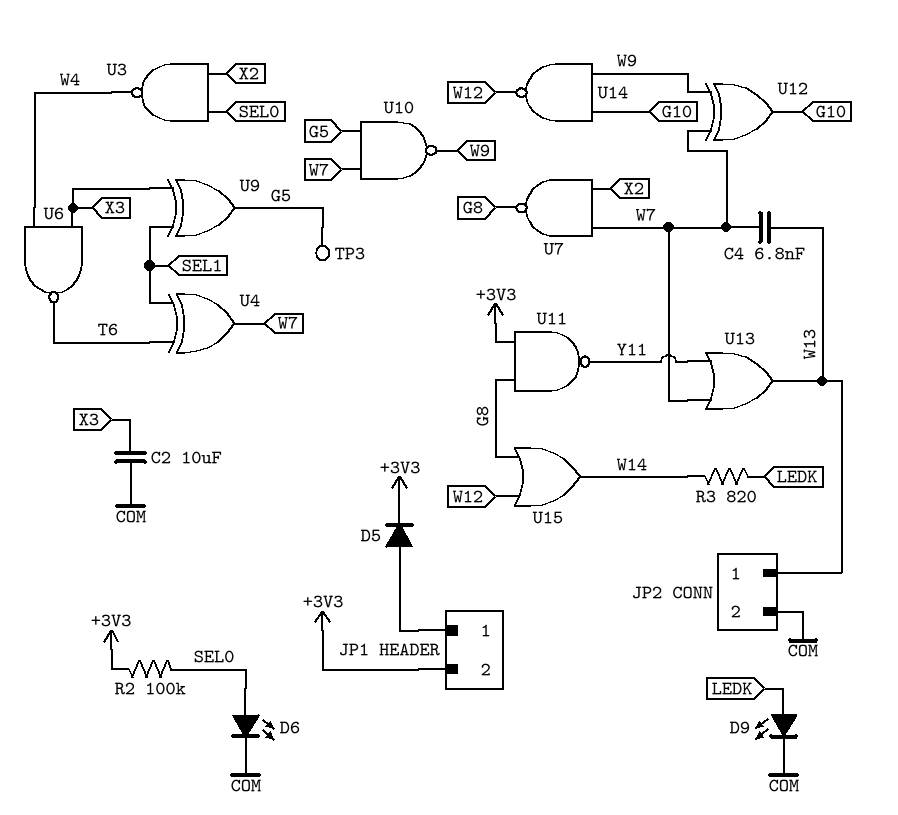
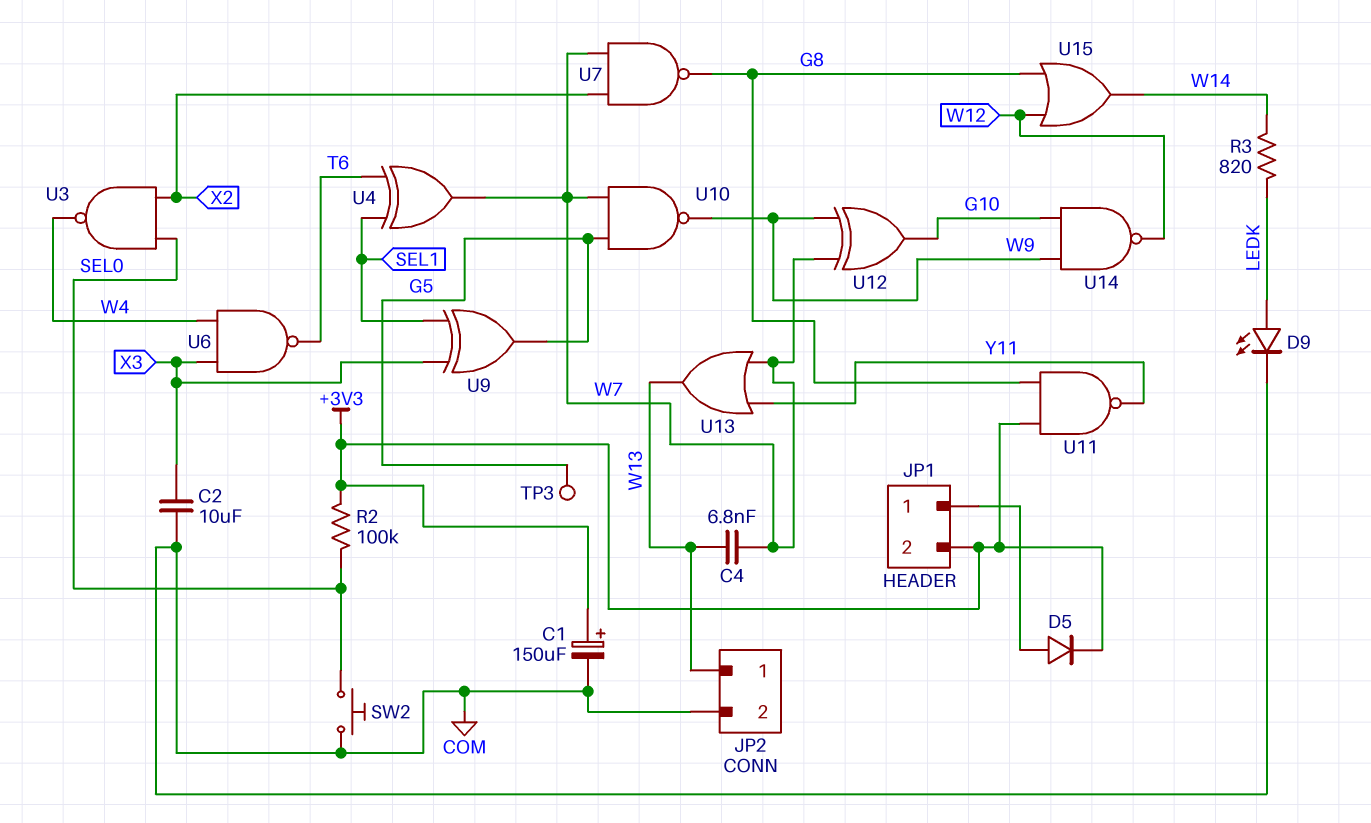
C1: none -> 150uF (plus +3V3, minus COM)
D6: LED (A SEL0, K COM) -> none
SW2: none -> button (COM, SEL0)

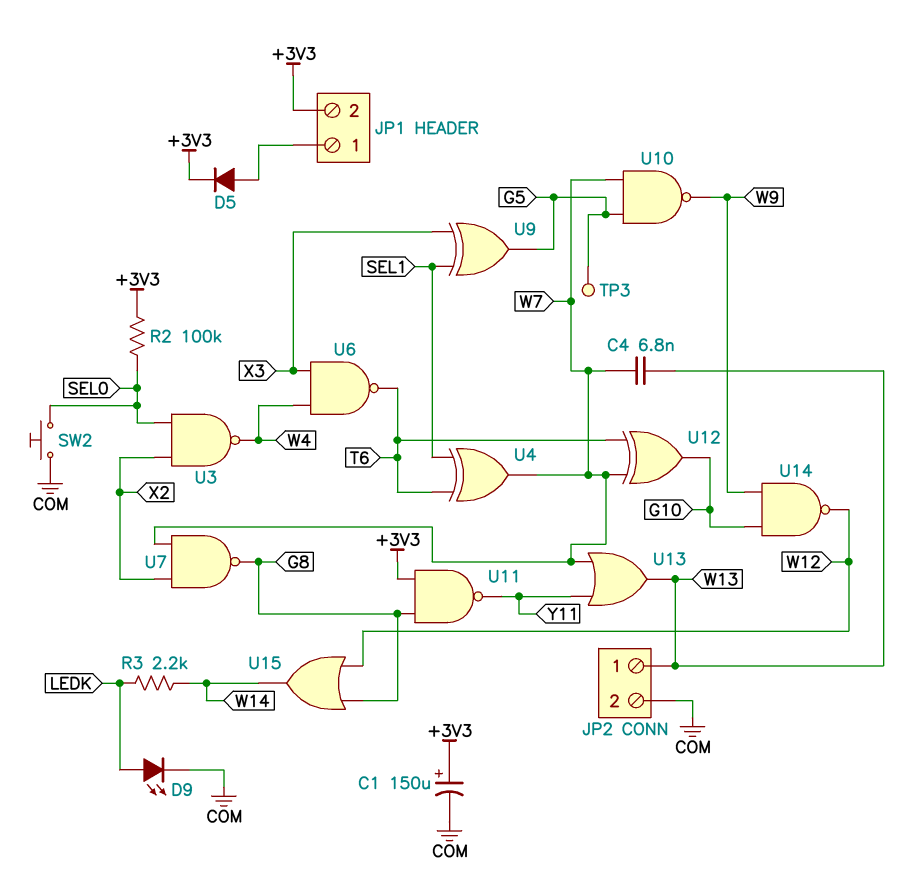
C2: 10uF (COM, X3) -> none
R3: 820 (LEDK, W14) -> 2.2k (LEDK, W14)
U12: XOR (in W7, in W9, out G10) -> XOR (in T6, in W7, out G10)

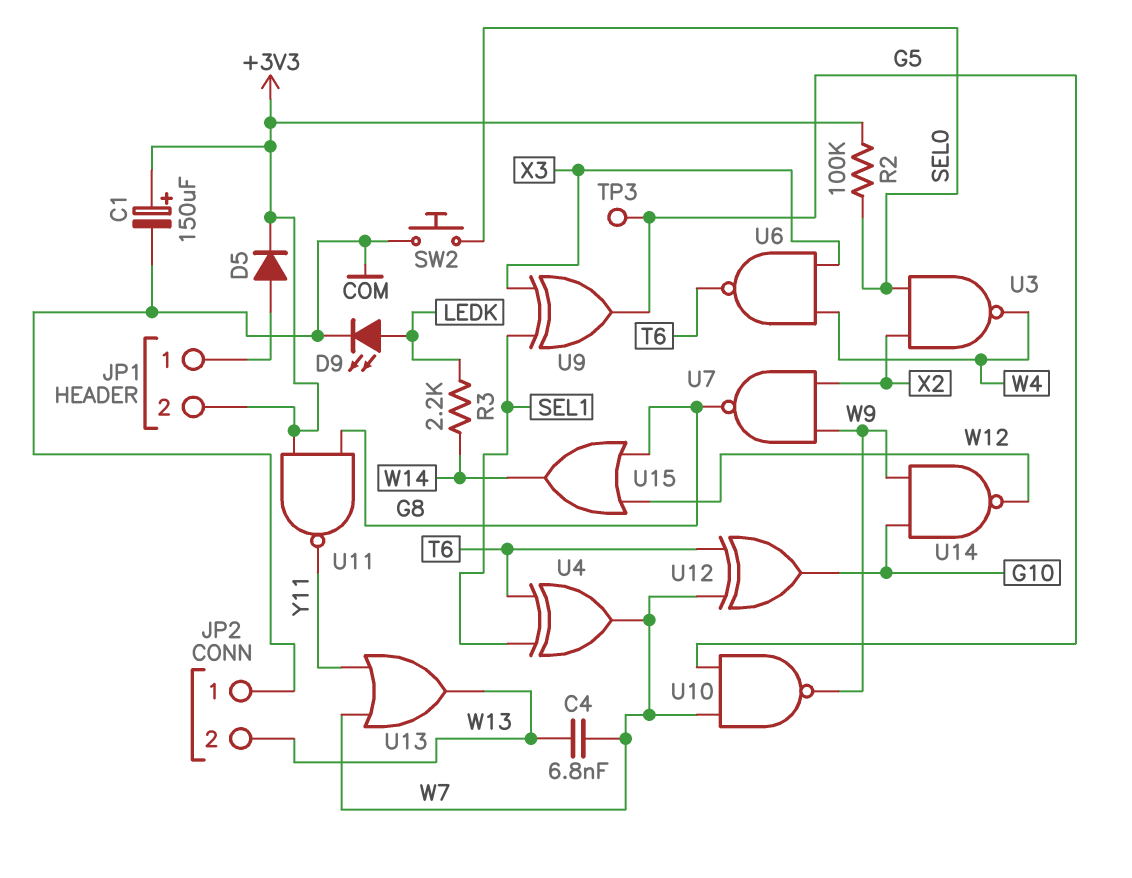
JP2 pin 1: W13 -> COM
JP2 pin 2: COM -> W13
U7: NAND (in W7, in X2, out G8) -> NAND (in W9, in X2, out G8)

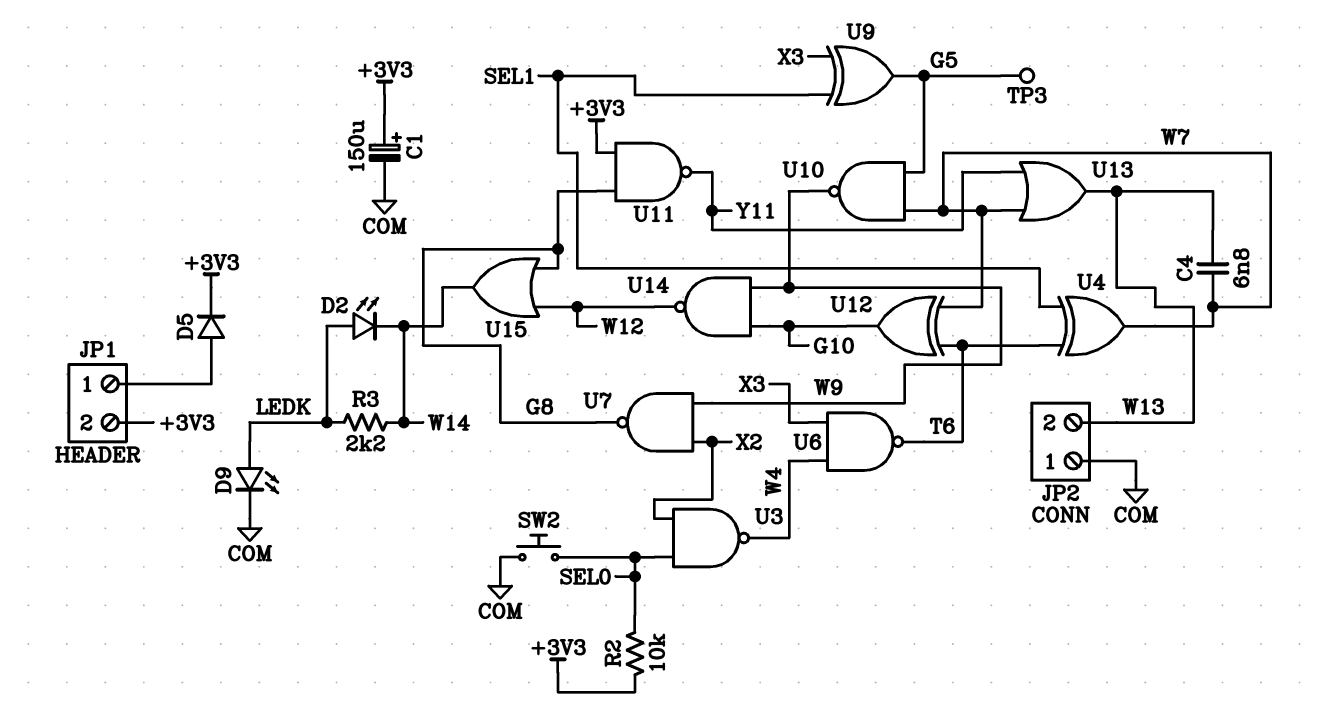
D2: none -> LED (A LEDK, K W14)
R2: 100k (+3V3, SEL0) -> 10k (+3V3, SEL0)

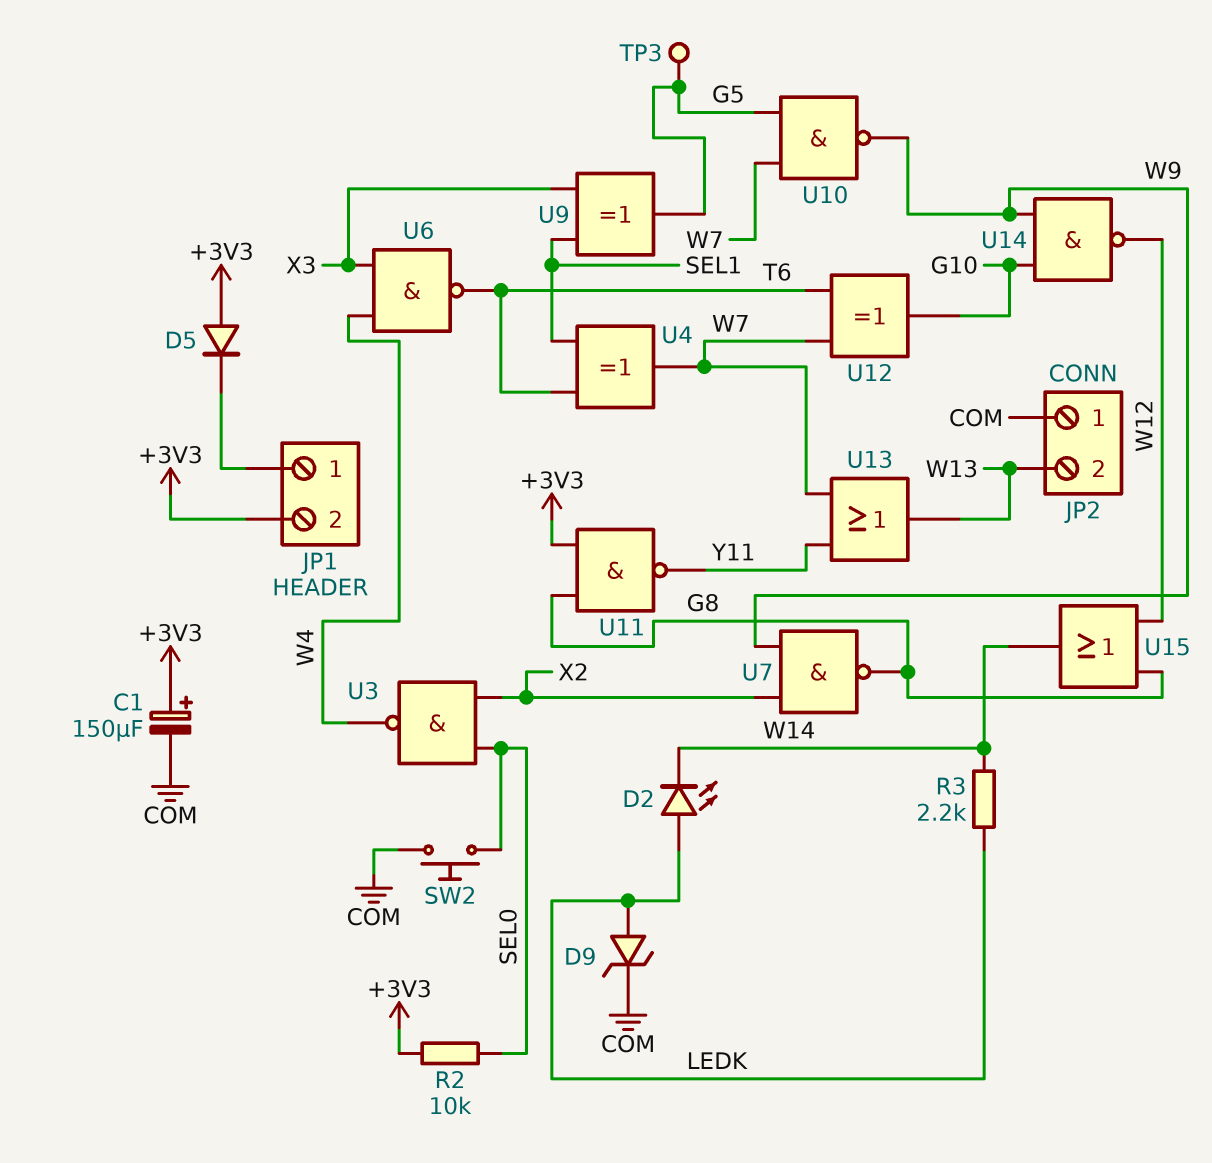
C4: 6.8nF (W7, W13) -> none
D5: diode (A JP1/1, K +3V3) -> diode (A +3V3, K JP1/1)
D9: LED (A LEDK, K COM) -> zener (A LEDK, K COM)

